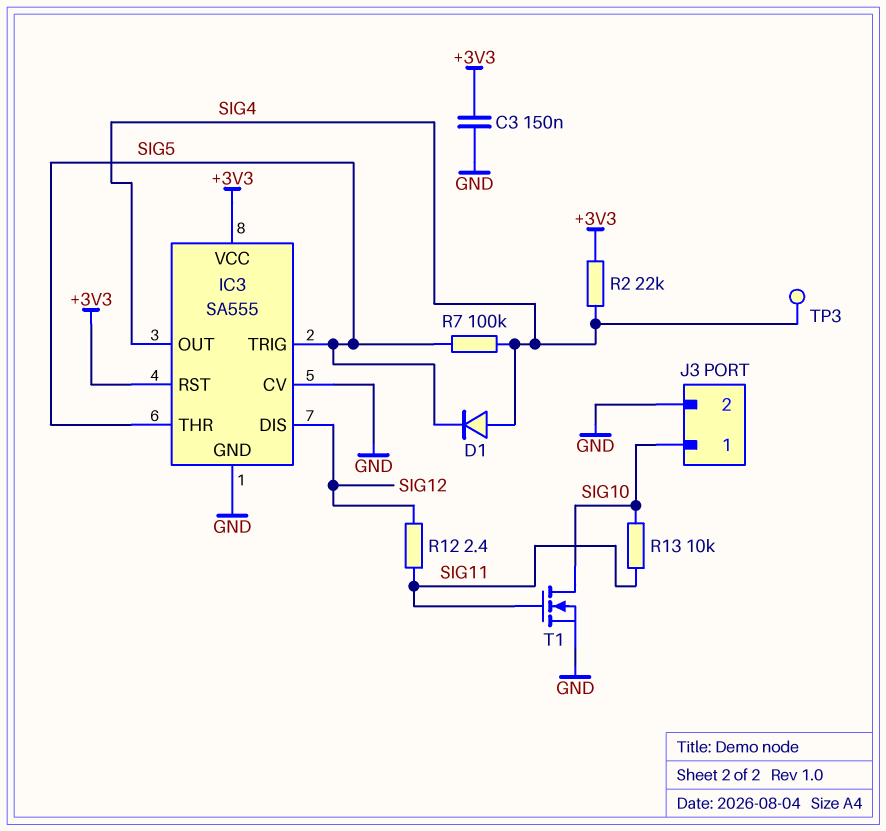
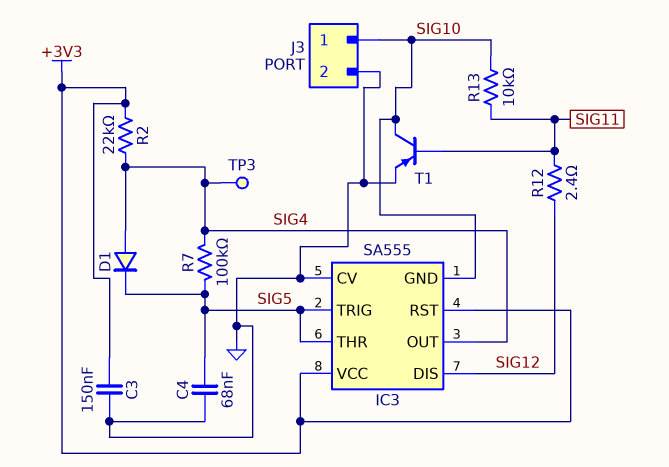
C4: none -> 68nF (GND, SIG5)
IC3 pin GND: GND -> SIG10
T1: NMOS (G SIG11, D SIG10, S GND) -> PNP (B SIG11, C SIG10, E GND)

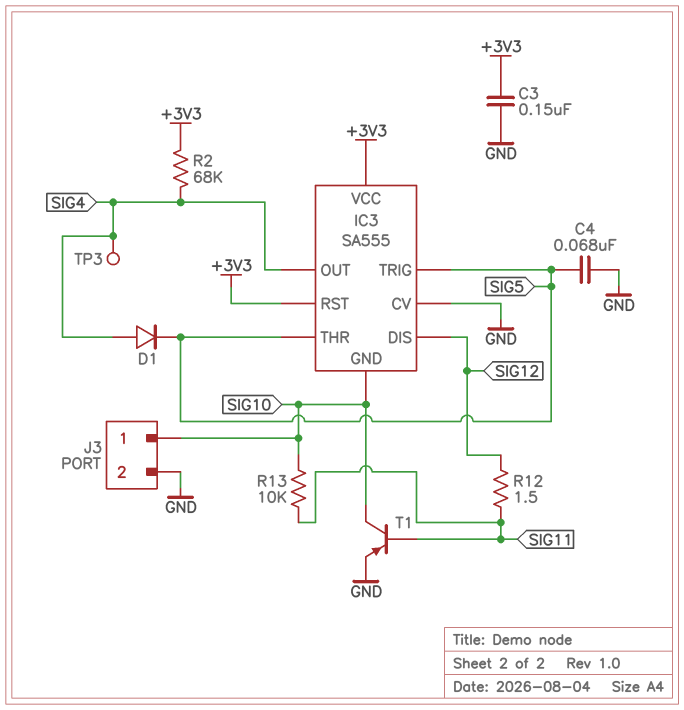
R2: 22k (+3V3, SIG4) -> 68k (+3V3, SIG4)
R7: 100k (SIG4, SIG5) -> none
R12: 2.4 (SIG11, SIG12) -> 1.5 (SIG11, SIG12)

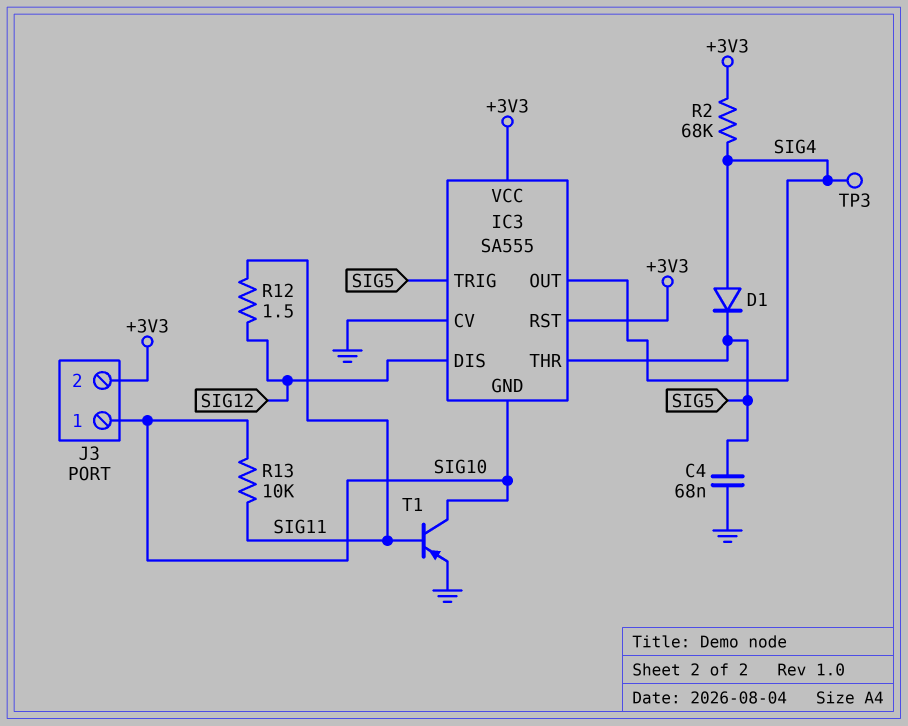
C3: 150nF (+3V3, GND) -> none
J3 pin 2: GND -> +3V3

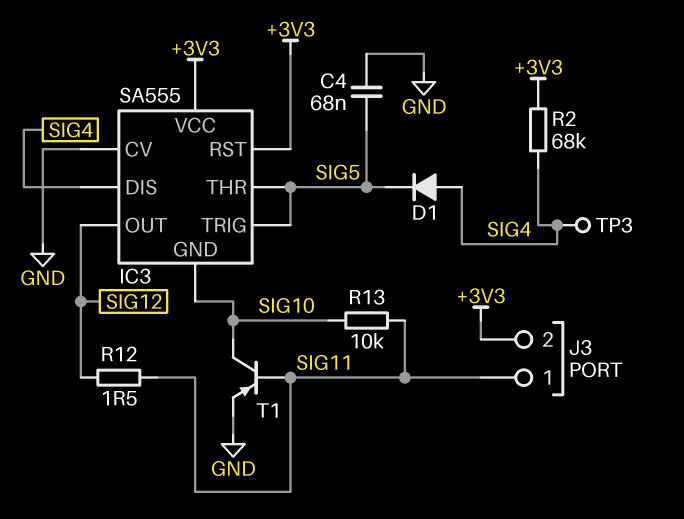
IC3 pin DIS: SIG12 -> SIG4
IC3 pin OUT: SIG4 -> SIG12
J3 pin 1: SIG10 -> SIG11

